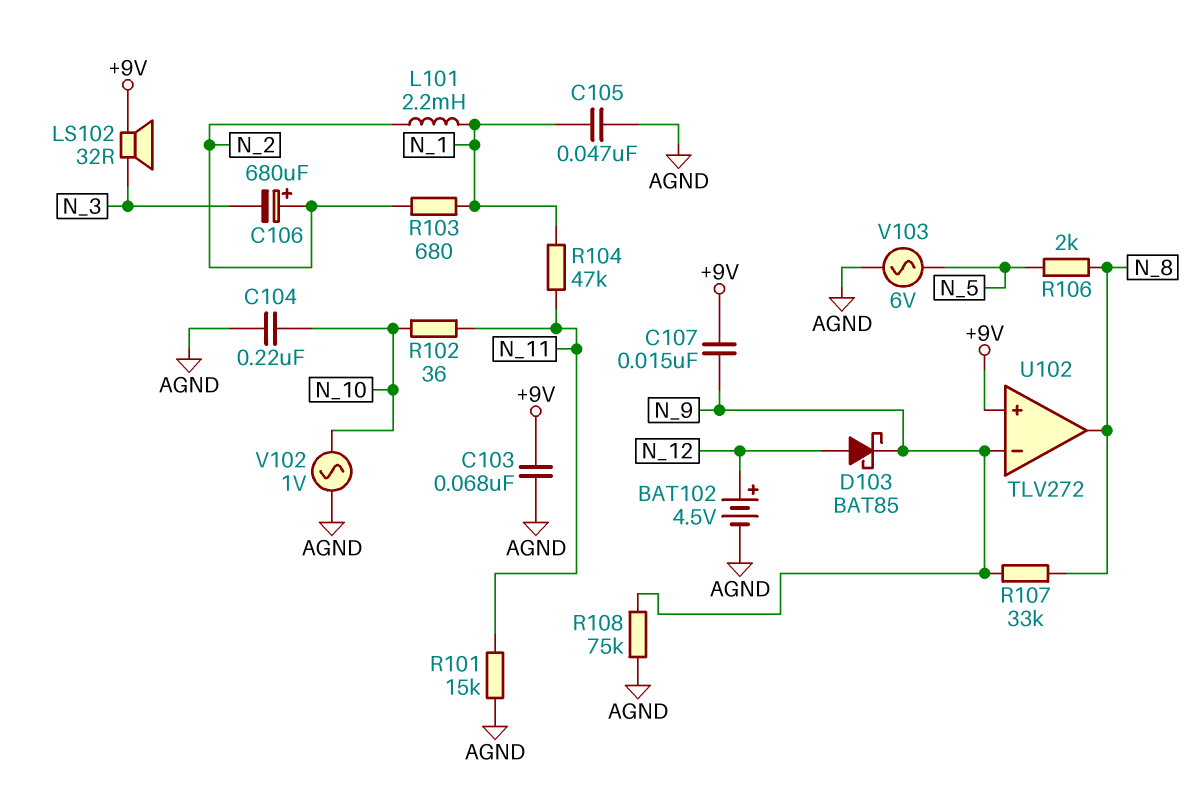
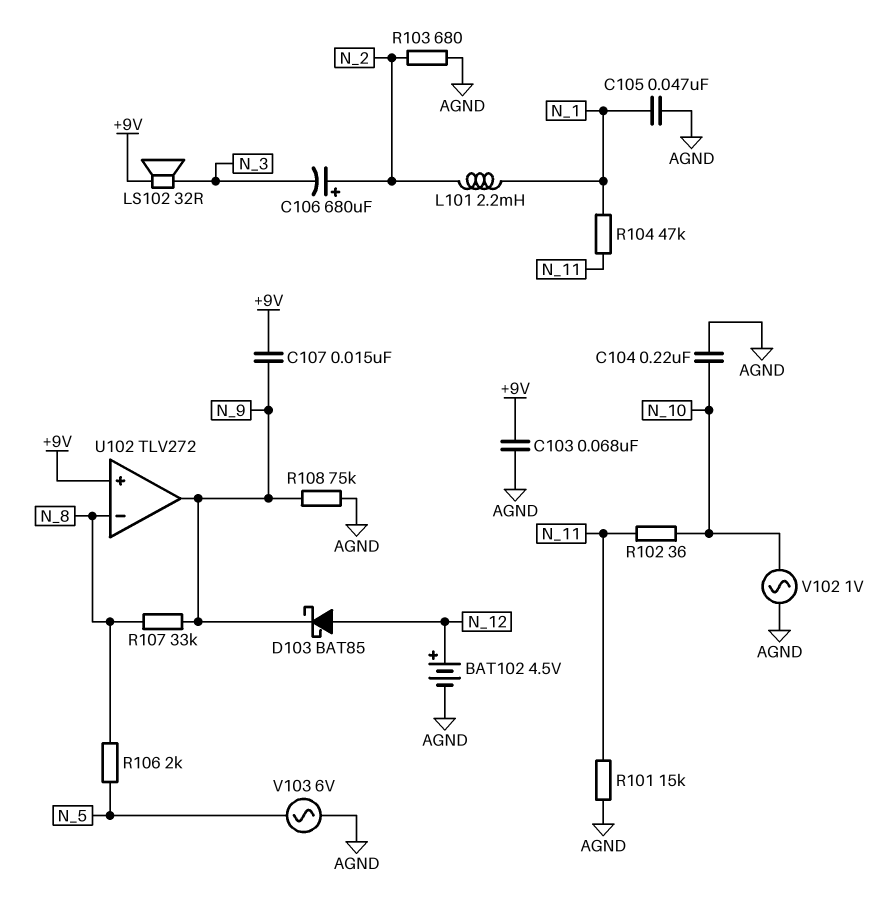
R103: 680 (N_1, N_2) -> 680 (AGND, N_2)
U102 pin in-: N_9 -> N_8
U102 pin out: N_8 -> N_9

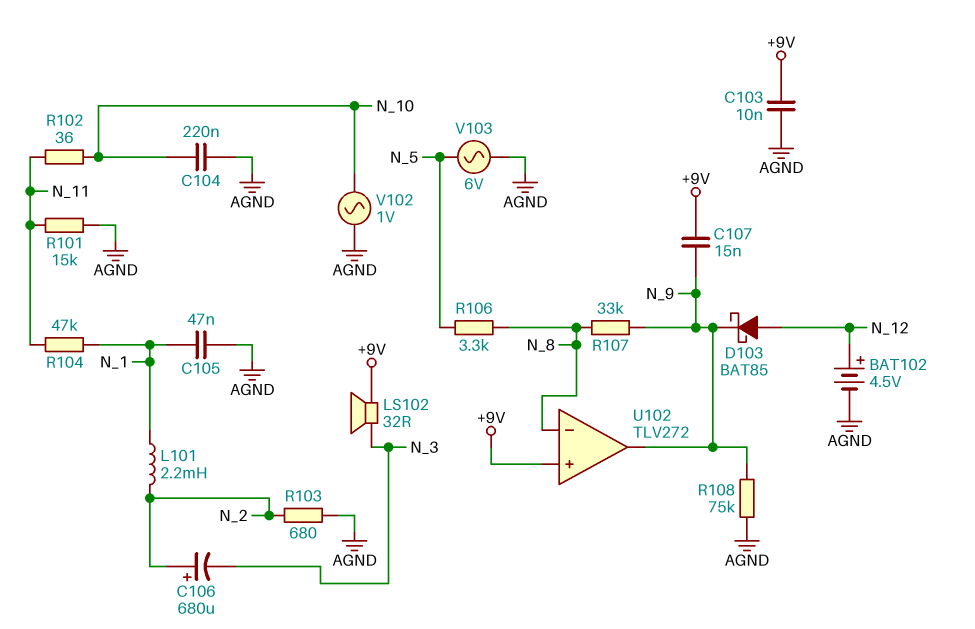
C103: 68nF (+9V, AGND) -> 10nF (+9V, AGND)
R106: 2k (N_5, N_8) -> 3.3k (N_5, N_8)

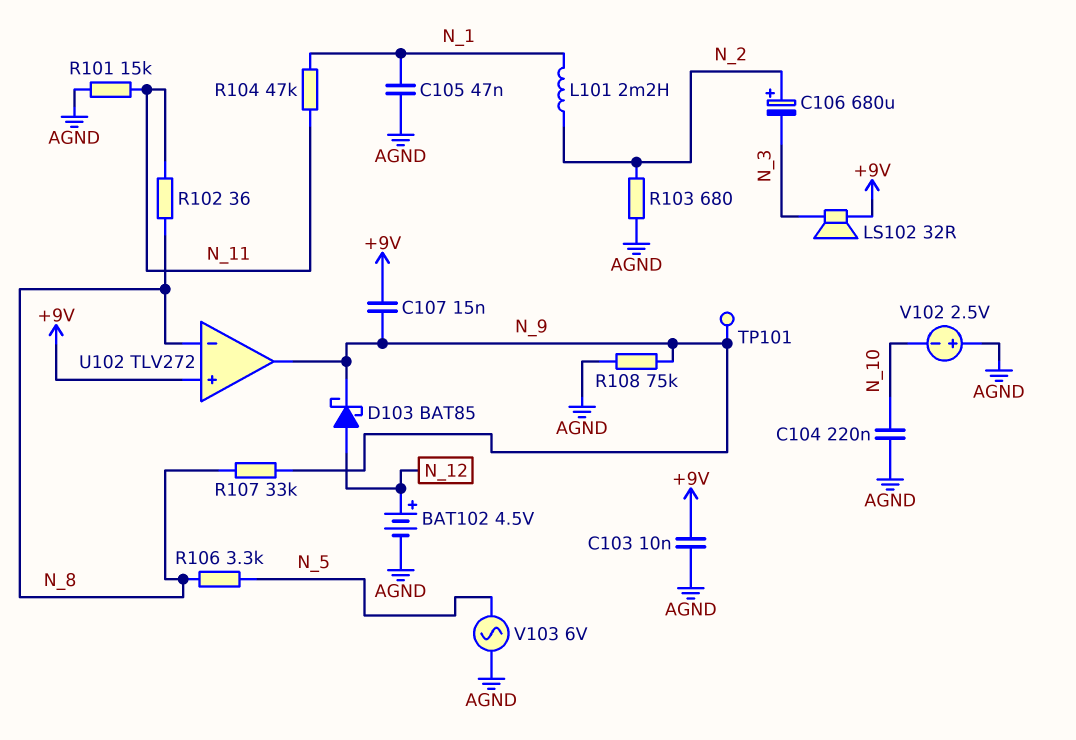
R102: 36 (N_10, N_11) -> 36 (N_8, N_11)
TP101: none -> test point (N_9)
V102: AC 1V (AGND, N_10) -> 2.5V (plus AGND, minus N_10)

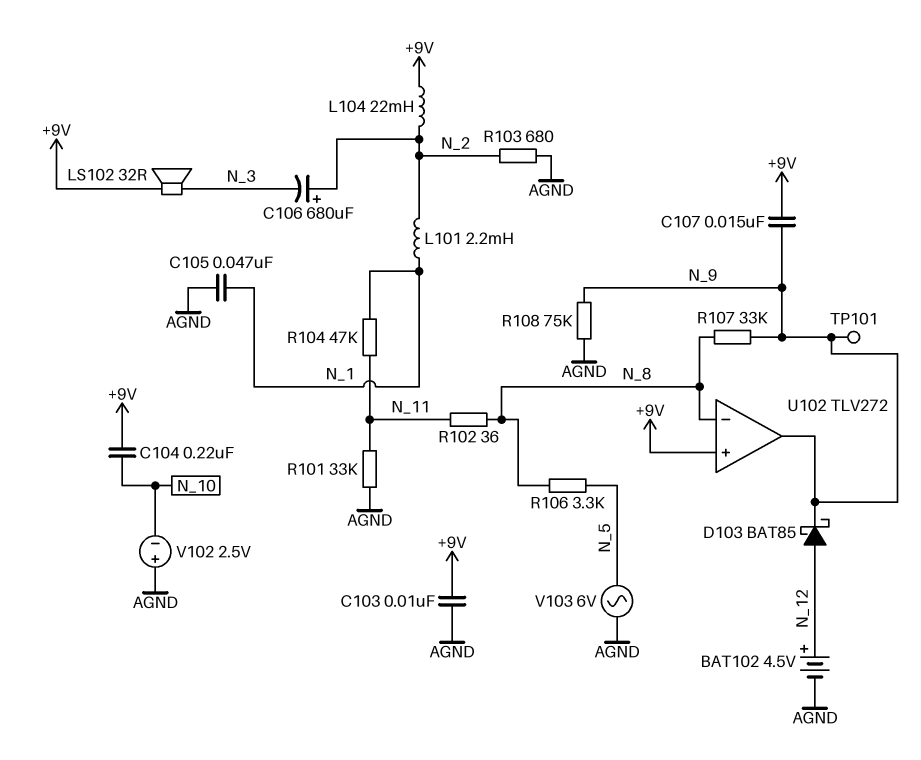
C104: 220nF (AGND, N_10) -> 220nF (+9V, N_10)
L104: none -> 22mH (+9V, N_2)
R101: 15k (AGND, N_11) -> 33k (AGND, N_11)

